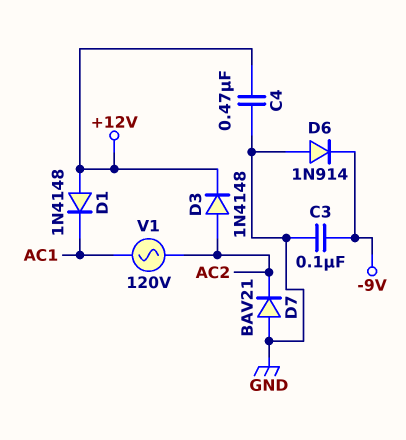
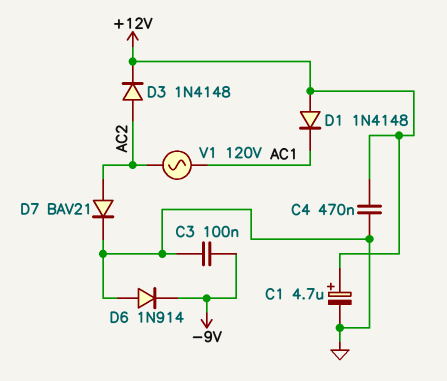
C1: none -> 4.7uF (plus +12V, minus GND)
D7: diode BAV21 (A GND, K AC2) -> diode BAV21 (A AC2, K GND)

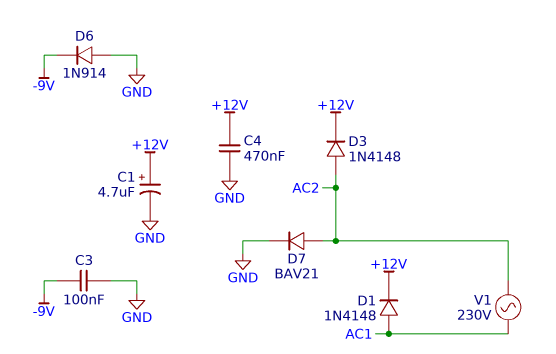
D1: diode 1N4148 (A +12V, K AC1) -> diode 1N4148 (A AC1, K +12V)
V1: AC 120V (AC1, AC2) -> AC 230V (AC1, AC2)

